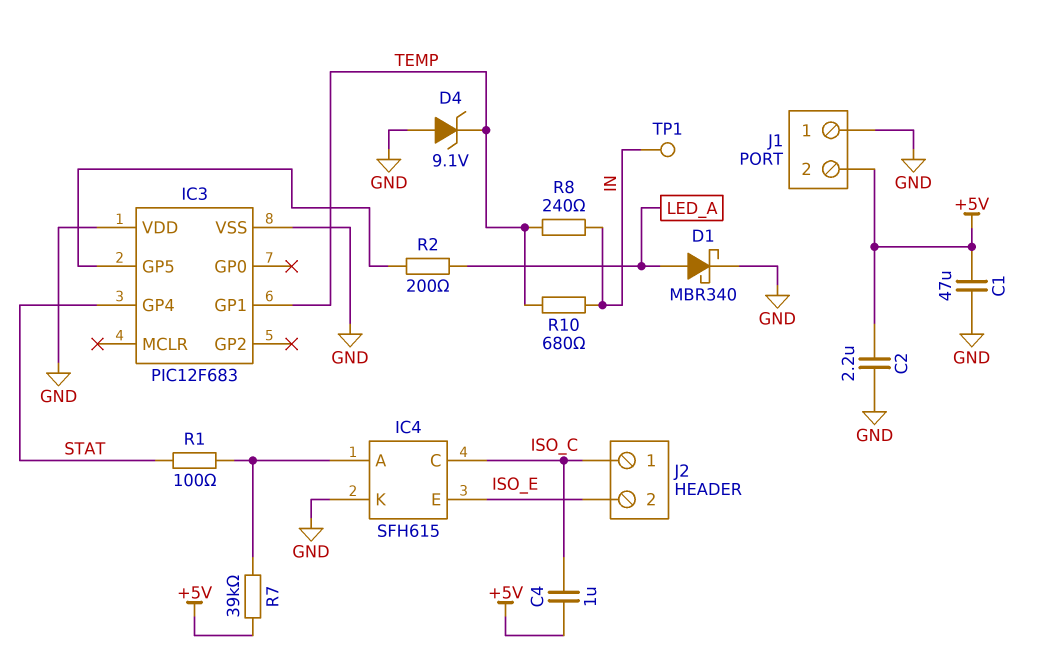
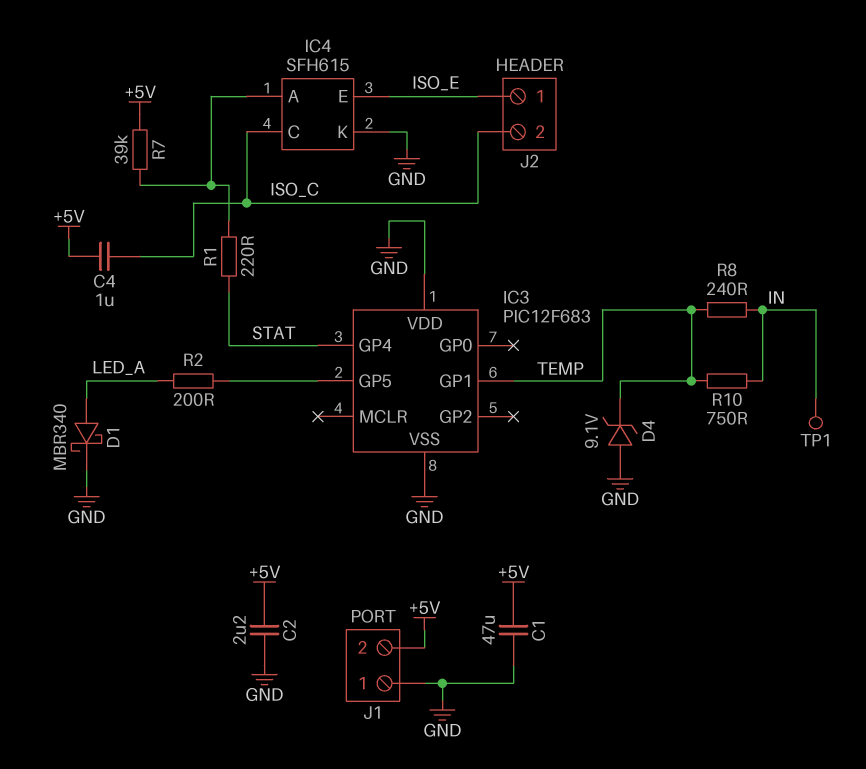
J2 pin 1: ISO_C -> ISO_E
J2 pin 2: ISO_E -> ISO_C
R1: 100 (IC4/A, STAT) -> 220 (IC4/A, STAT)
R10: 680 (IN, TEMP) -> 750 (IN, TEMP)

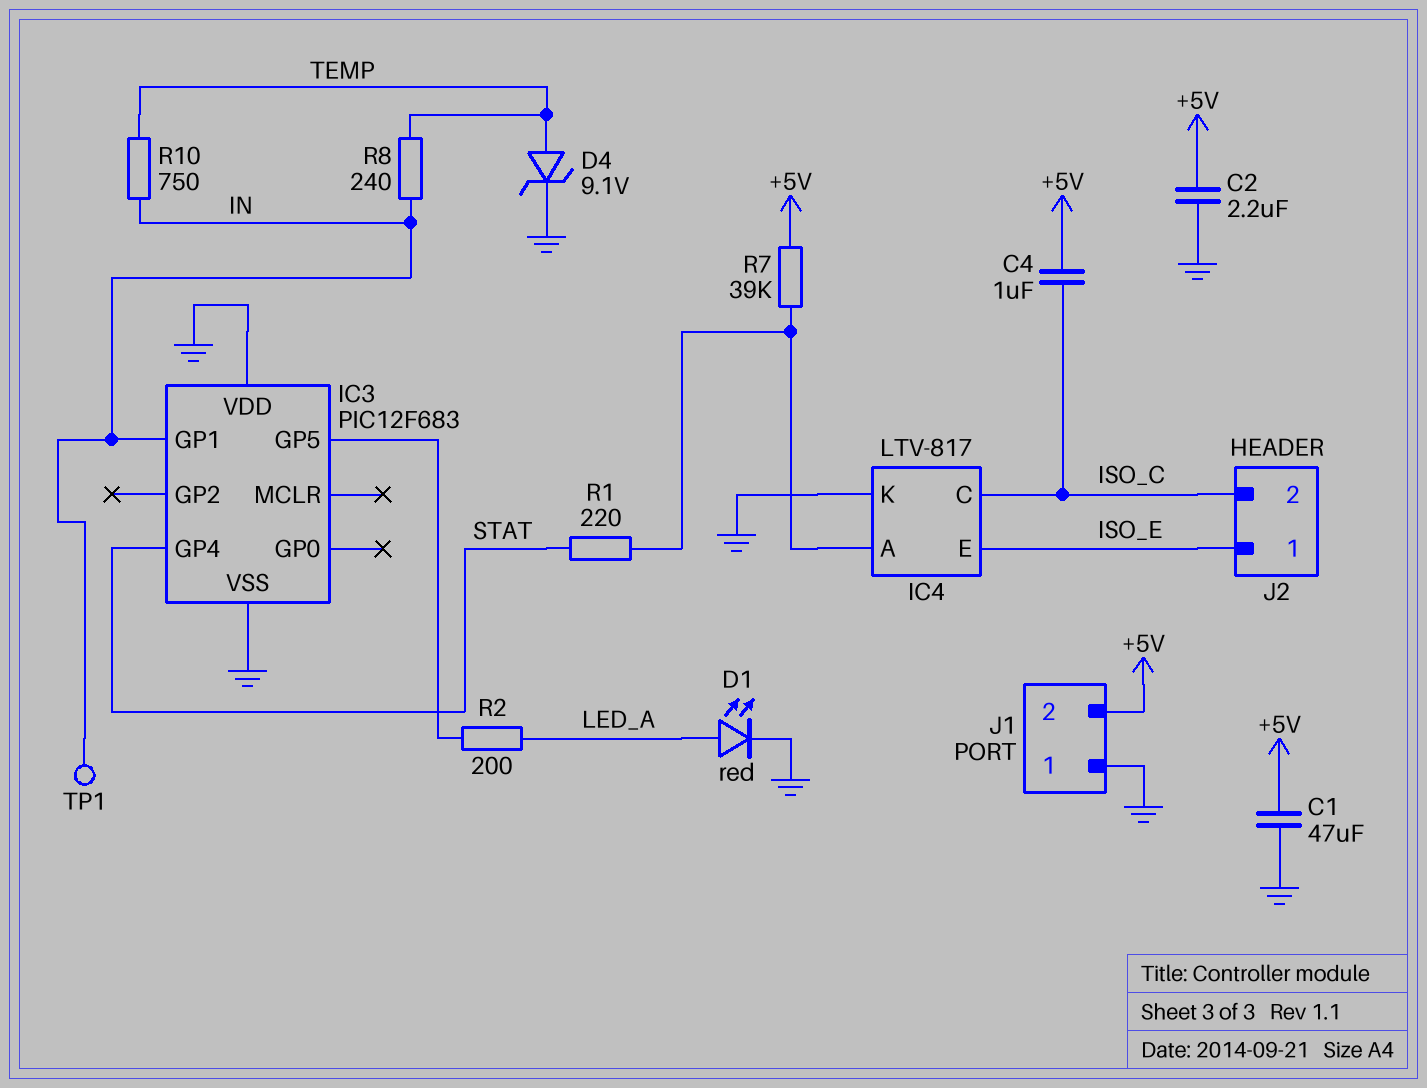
D1: schottky MBR340 (A LED_A, K GND) -> LED red (A LED_A, K GND)
D4: zener 9.1V (A GND, K TEMP) -> zener 9.1V (A TEMP, K GND)
IC3 pin GP1: TEMP -> IN
IC4: SFH615 -> LTV-817

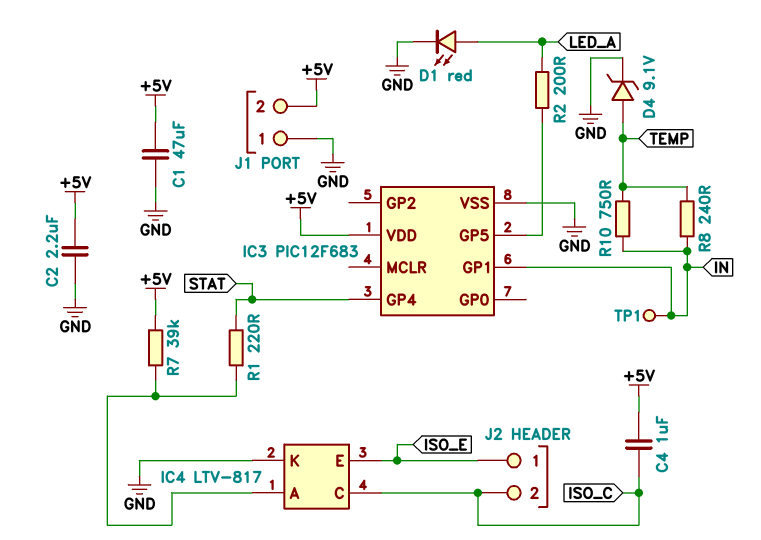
IC3 pin VDD: GND -> +5V

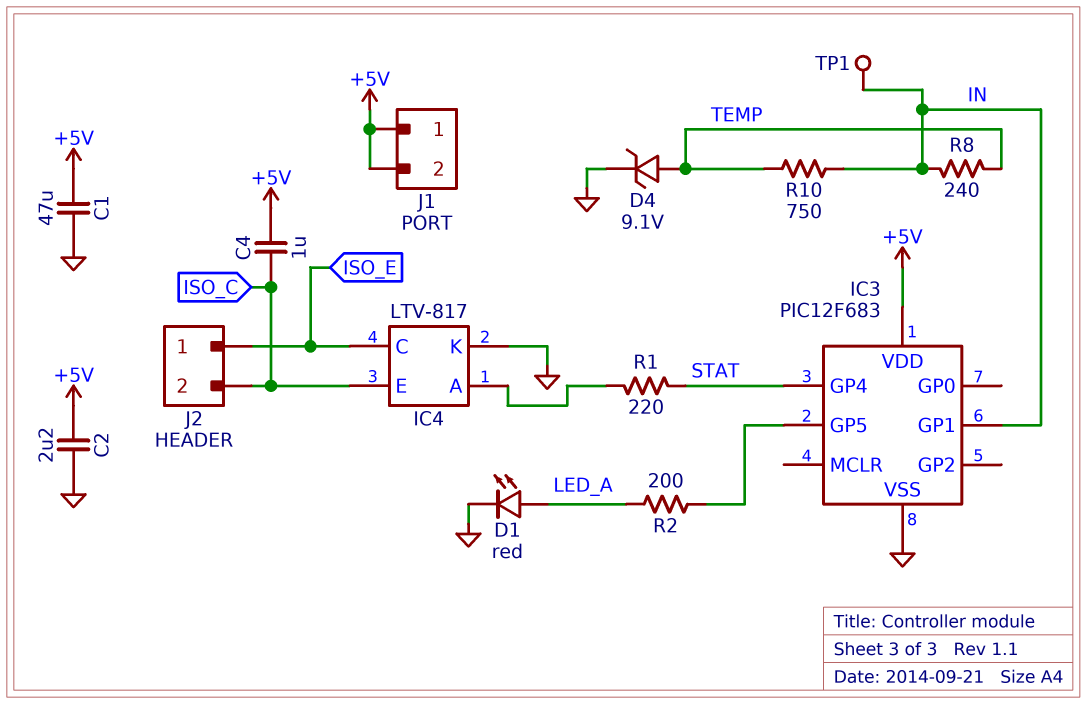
IC4 pin C: ISO_C -> ISO_E
IC4 pin E: ISO_E -> ISO_C
J1 pin 1: GND -> +5V
R7: 39k (+5V, IC4/A) -> none

